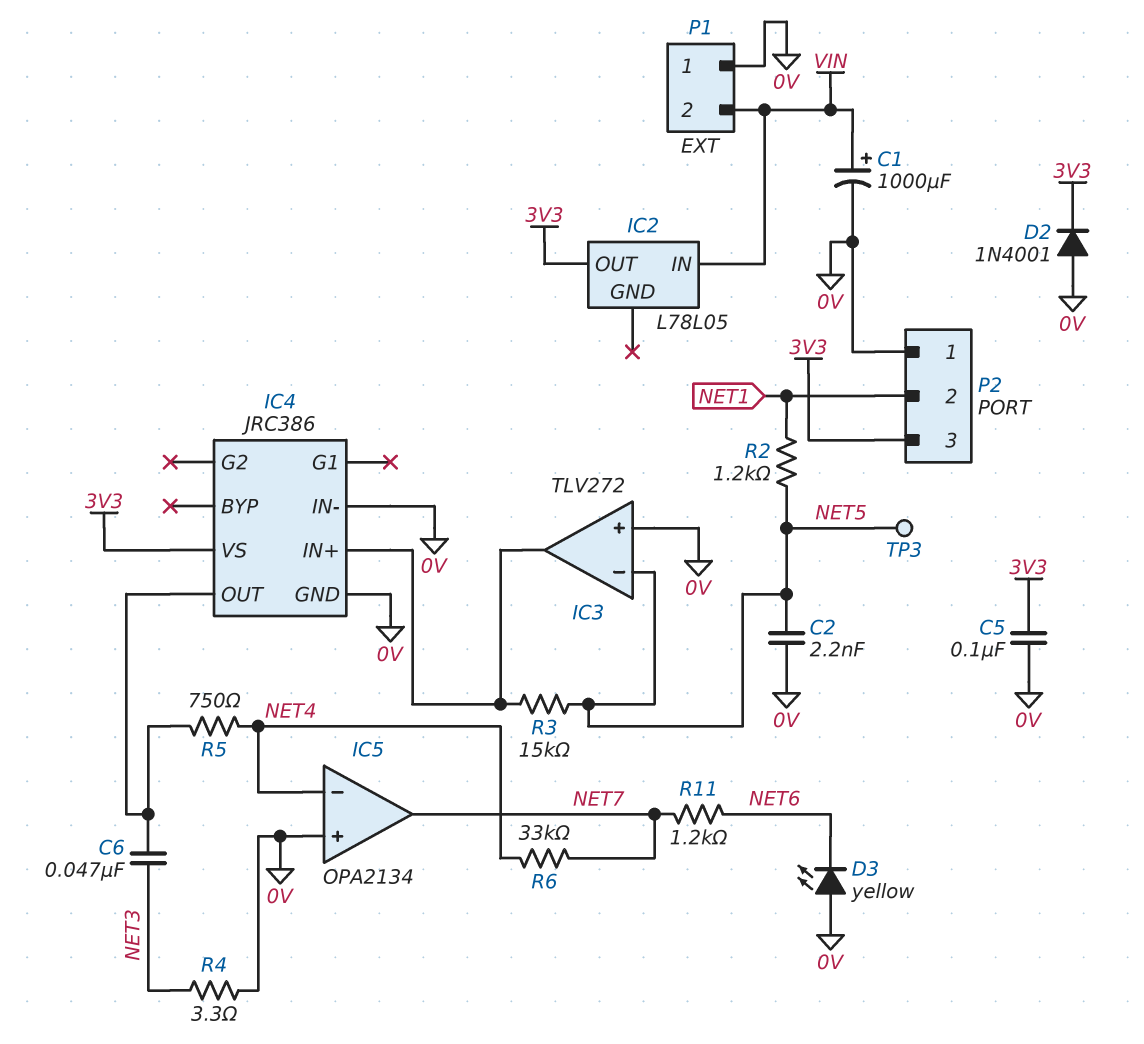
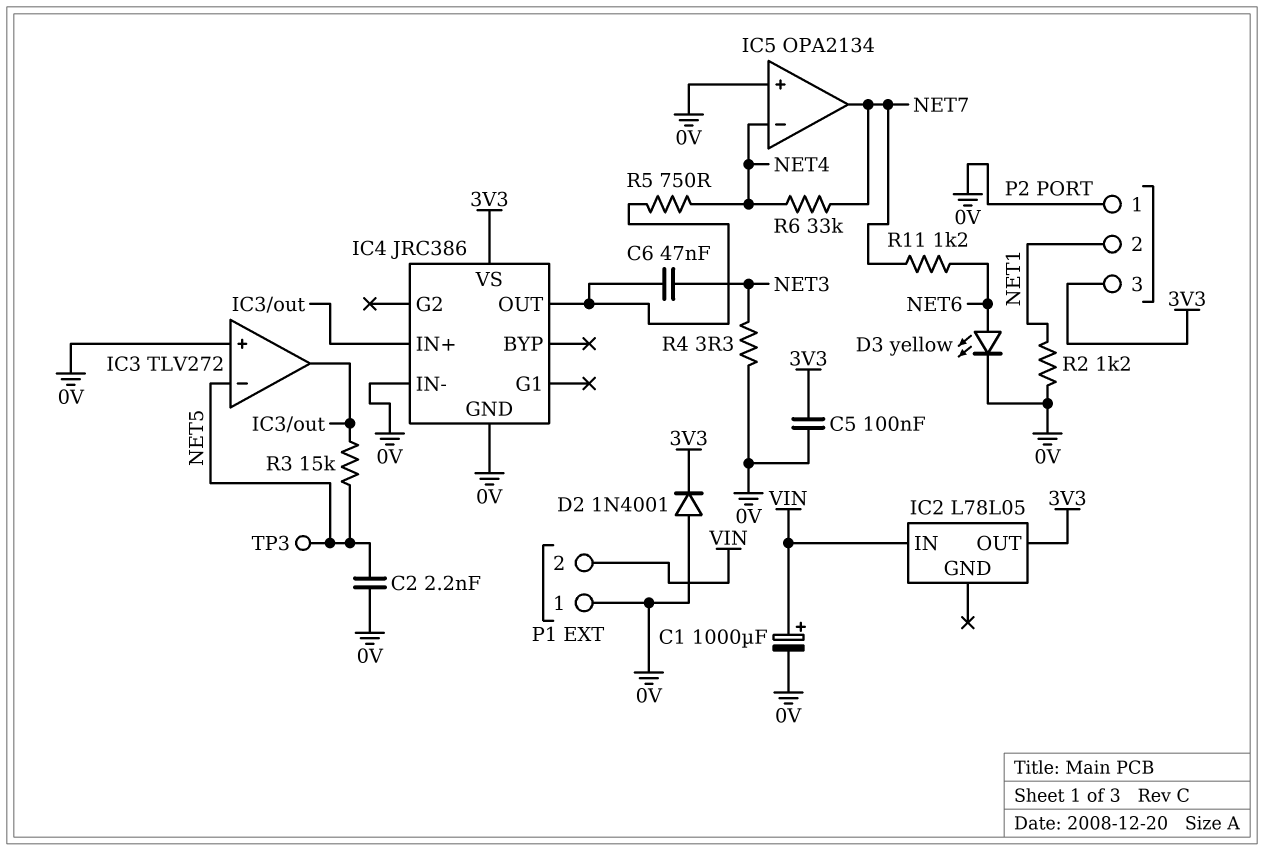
D3: LED yellow (A 0V, K NET6) -> LED yellow (A NET6, K 0V)
R2: 1.2k (NET1, NET5) -> 1.2k (0V, NET1)

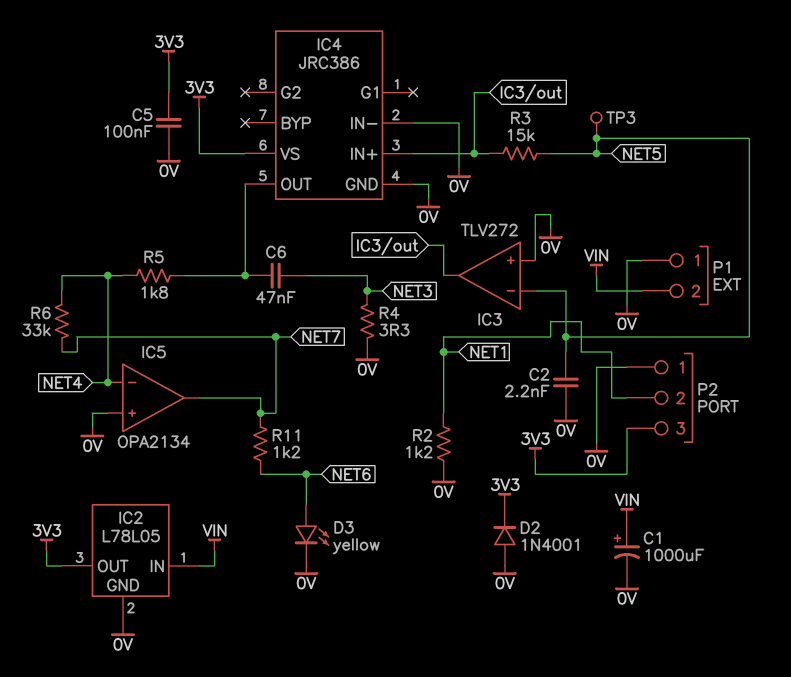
IC2 pin GND: none -> 0V
R5: 750 (IC4/OUT, NET4) -> 1.8k (IC4/OUT, NET4)

